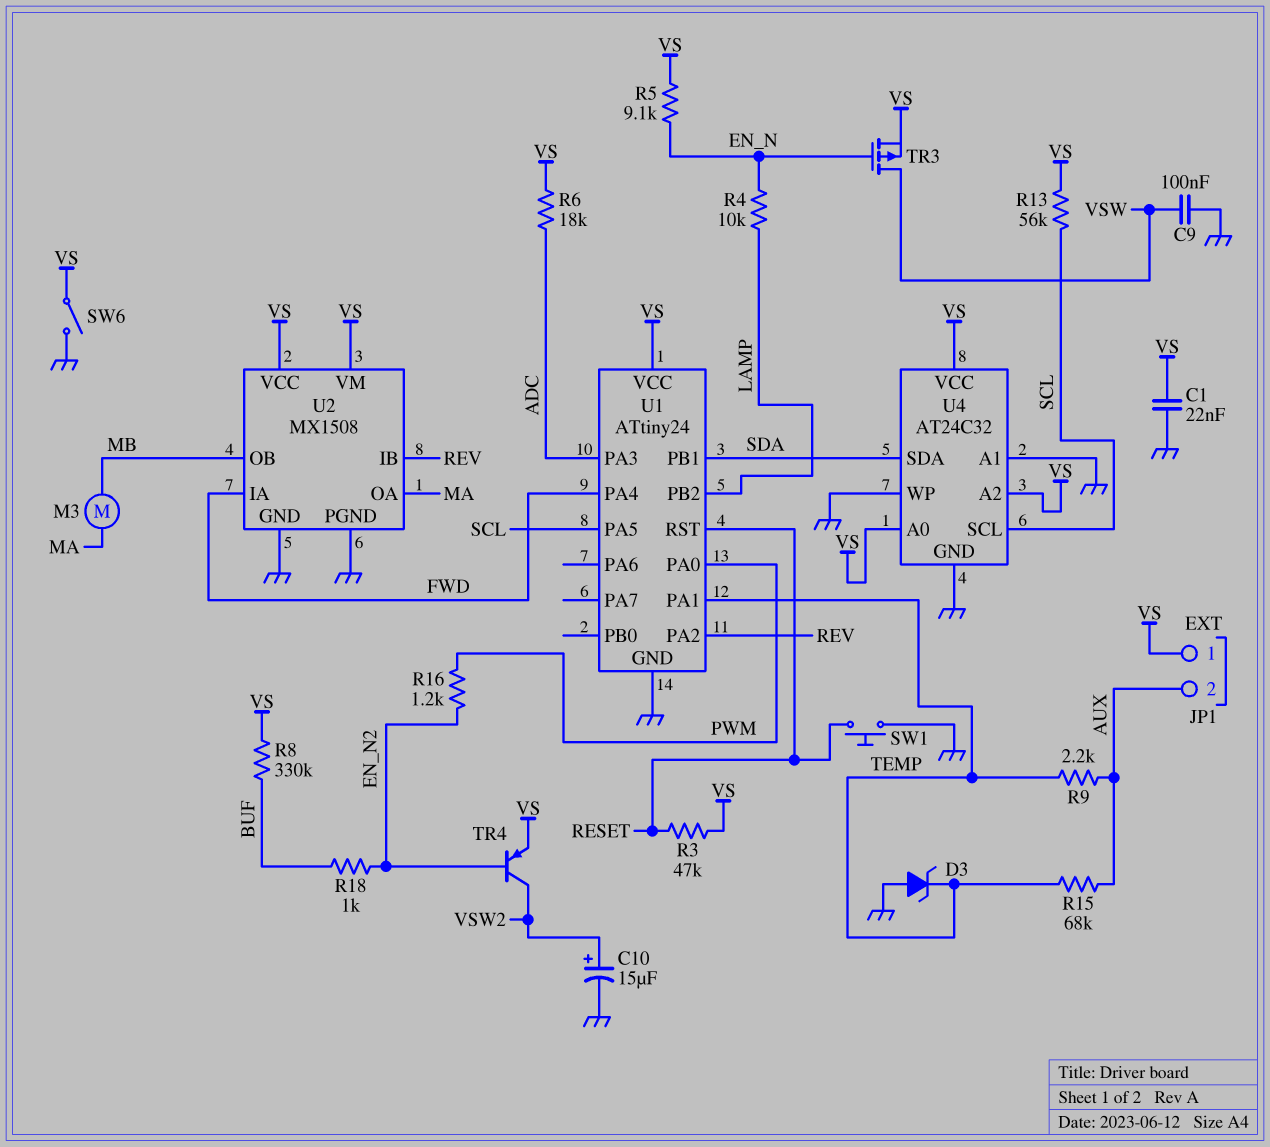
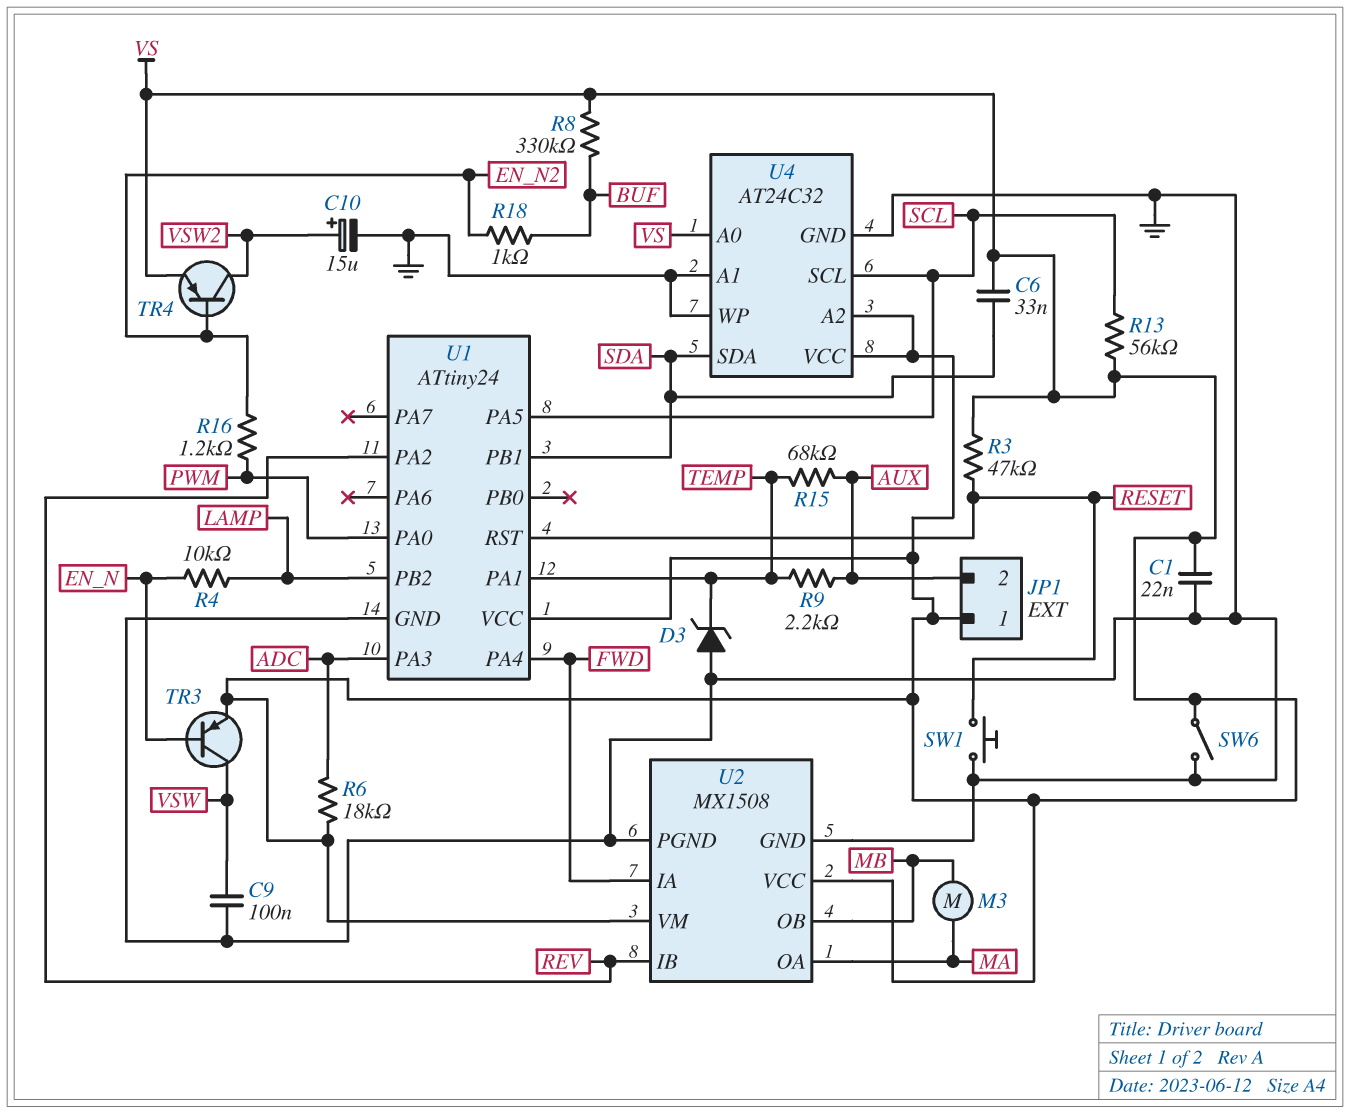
C6: none -> 33nF (SDA, VS)
R5: 9.1k (EN_N, VS) -> none
TR3: PMOS (G EN_N, D VSW, S VS) -> PNP (B EN_N, C VSW, E VS)

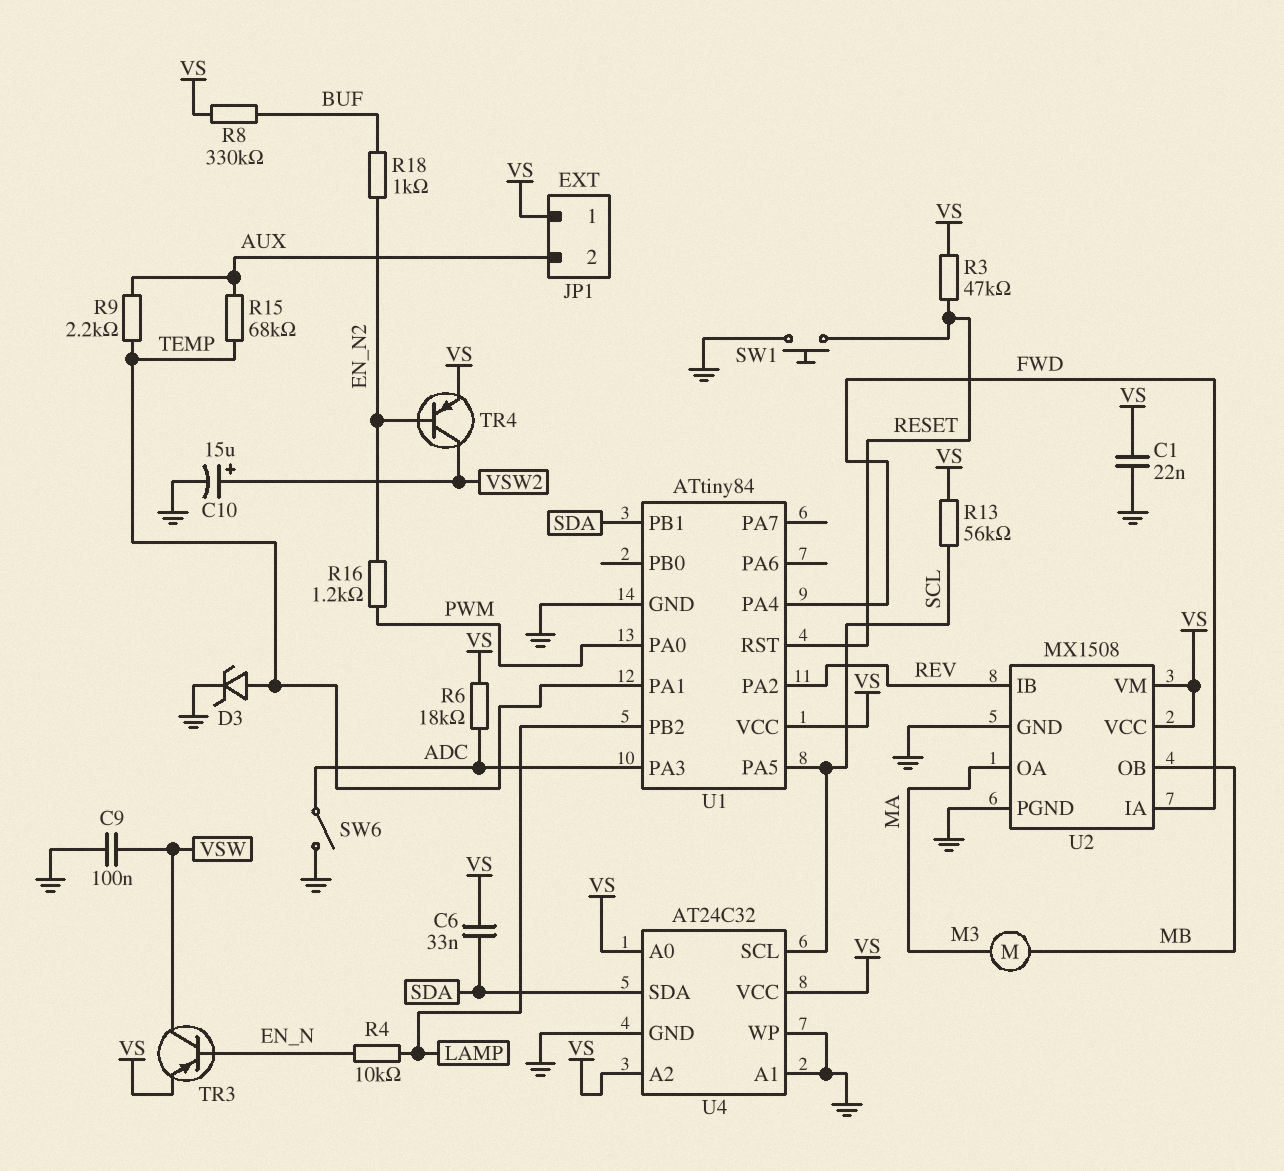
D3: zener (A GND, K TEMP) -> zener (A TEMP, K GND)
SW6: switch (GND, VS) -> switch (ADC, GND)
U1: ATtiny24 -> ATtiny84

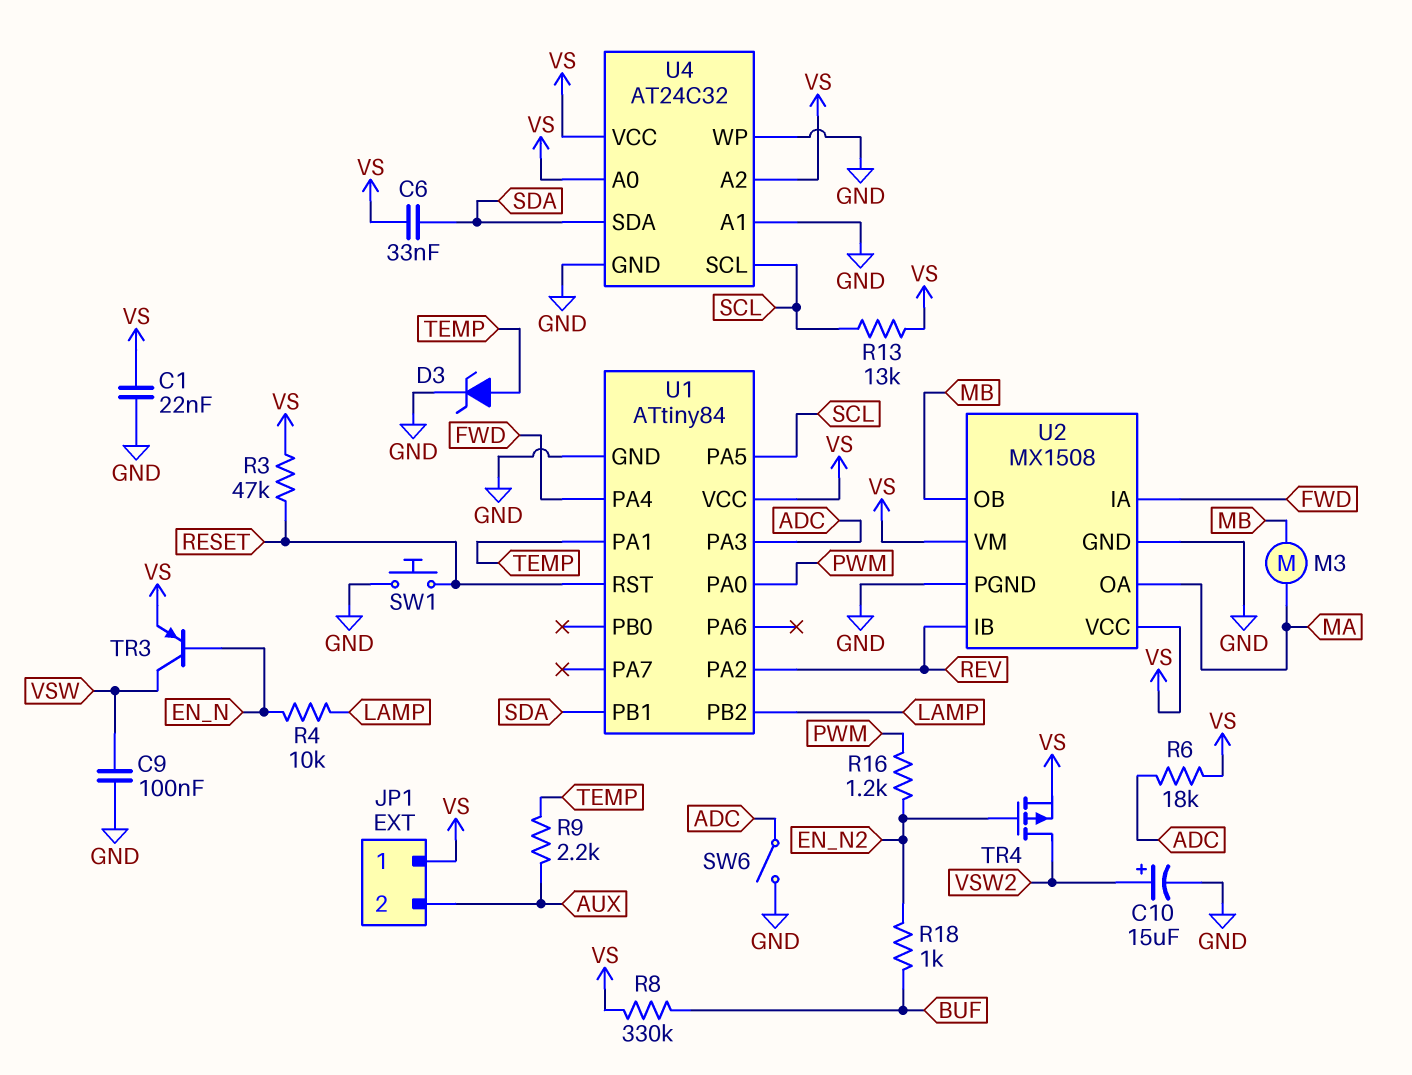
R13: 56k (SCL, VS) -> 13k (SCL, VS)
R15: 68k (AUX, TEMP) -> none
TR4: PNP (B EN_N2, C VSW2, E VS) -> PMOS (G EN_N2, D VSW2, S VS)

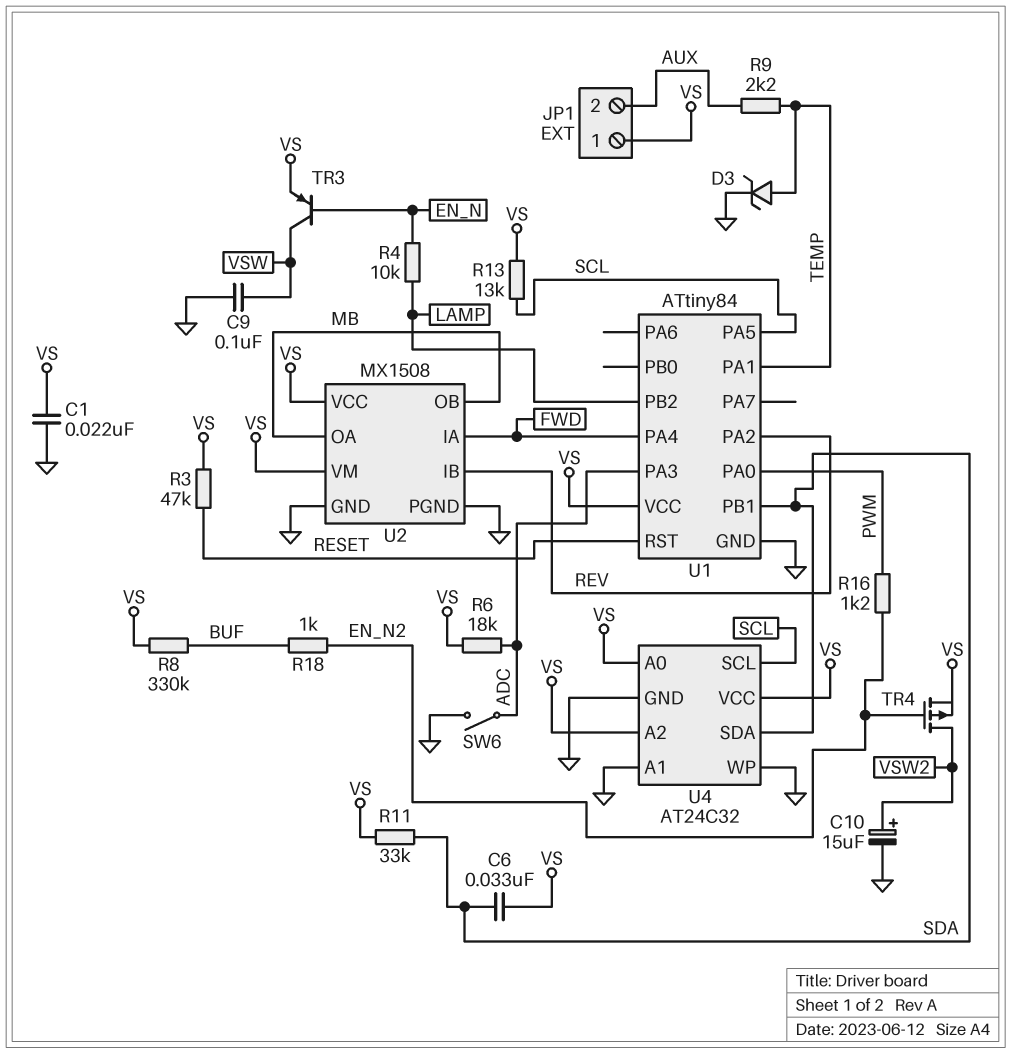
M3: motor (MA, MB) -> none
R11: none -> 33k (SDA, VS)
SW1: button (GND, RESET) -> none
U2 pin OA: MA -> MB

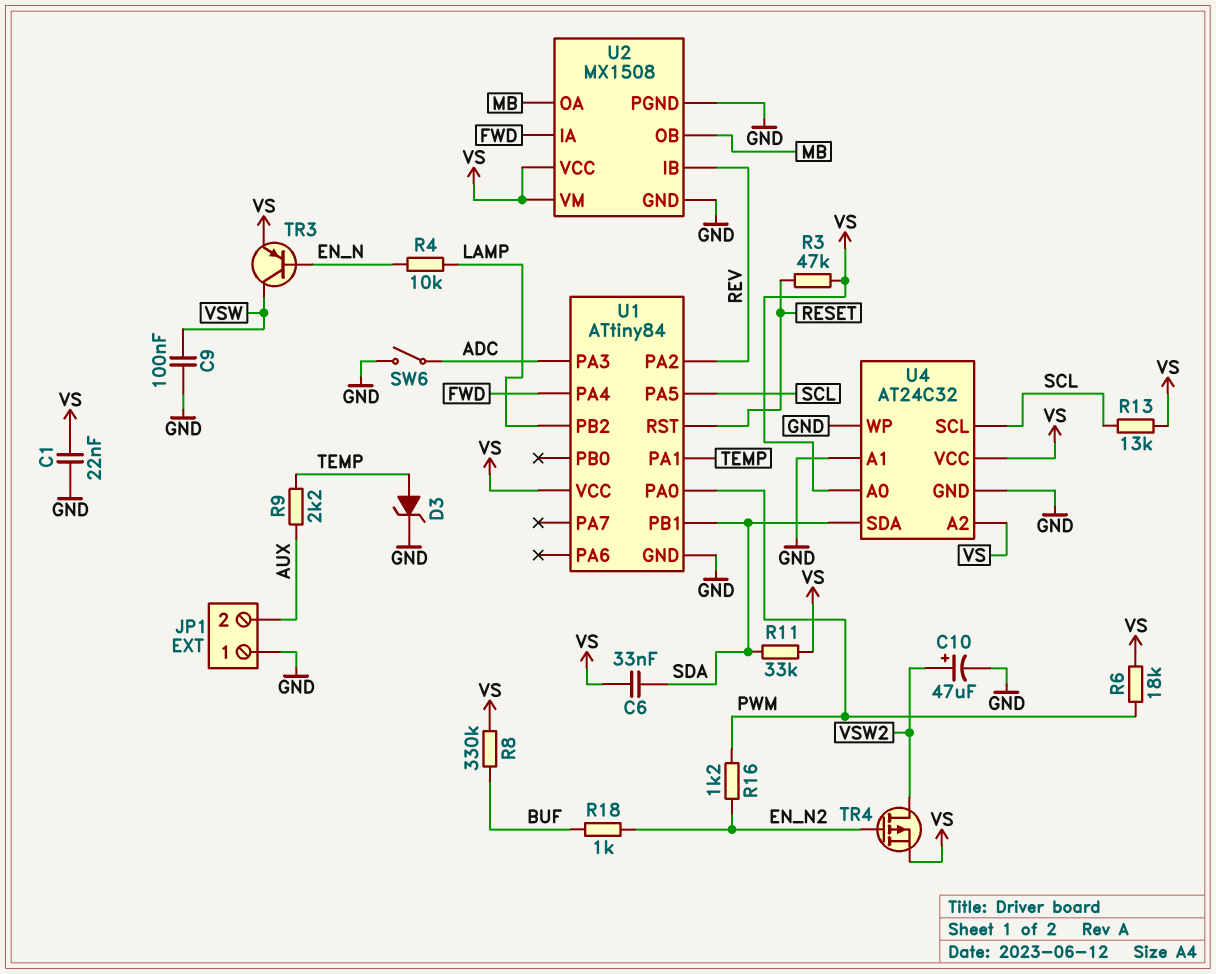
C10: 15uF (plus VSW2, minus GND) -> 47uF (plus VSW2, minus GND)
JP1 pin 1: VS -> GND
R6: 18k (ADC, VS) -> 18k (PWM, VS)

